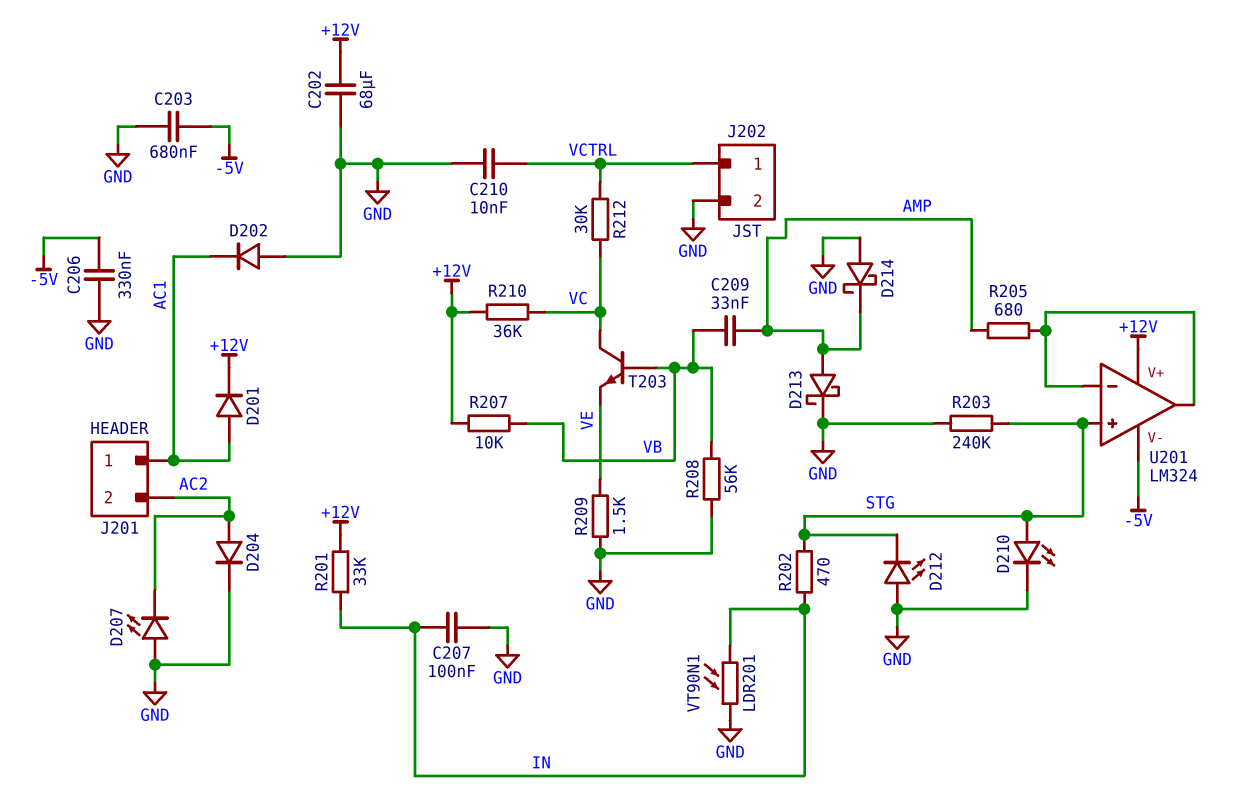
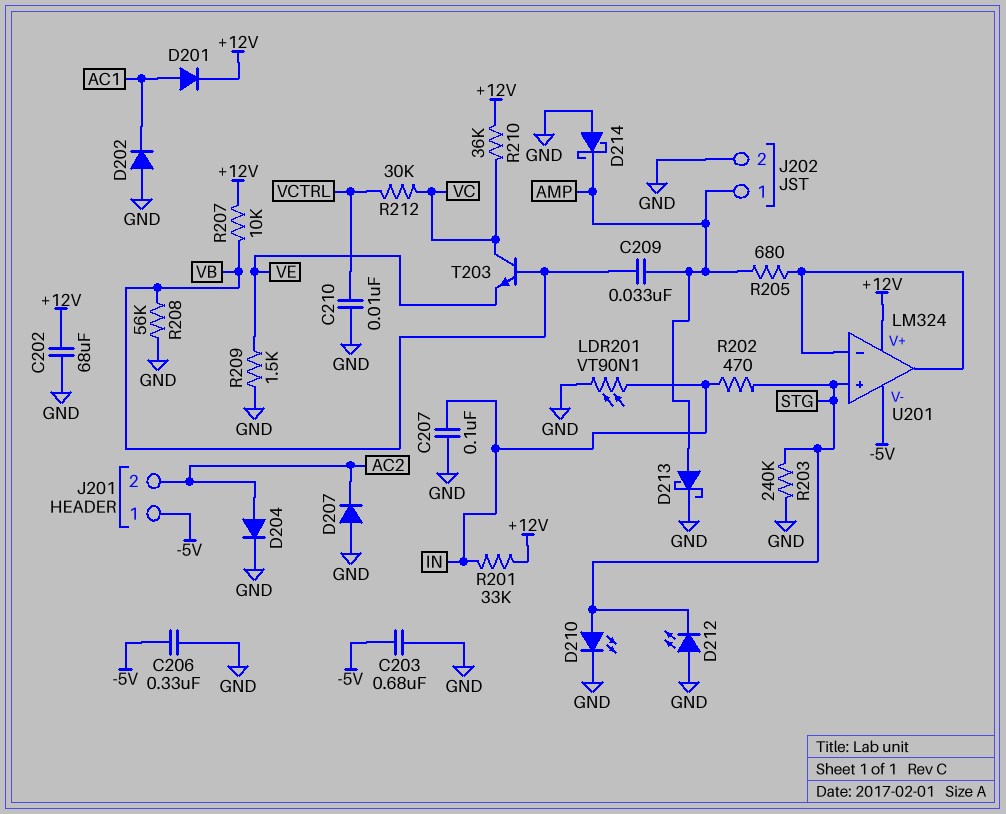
D207: LED (A GND, K AC2) -> diode (A GND, K AC2)
J201 pin 1: AC1 -> -5V
J202 pin 1: VCTRL -> AMP

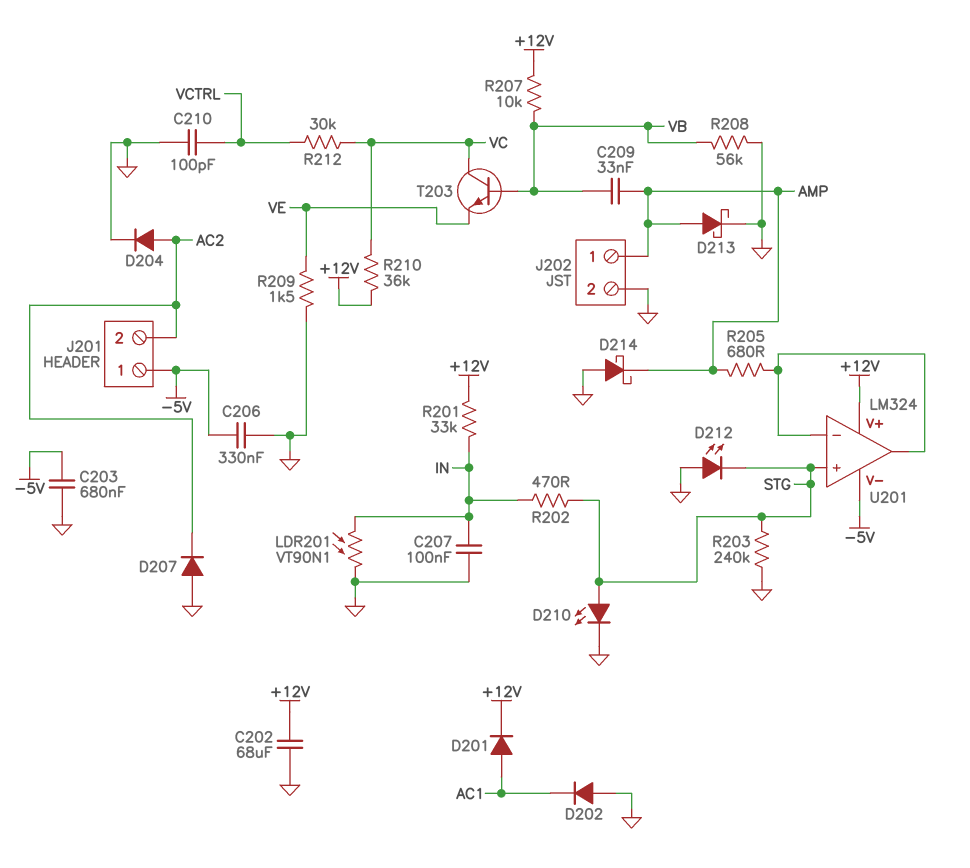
C210: 10nF (GND, VCTRL) -> 100pF (GND, VCTRL)

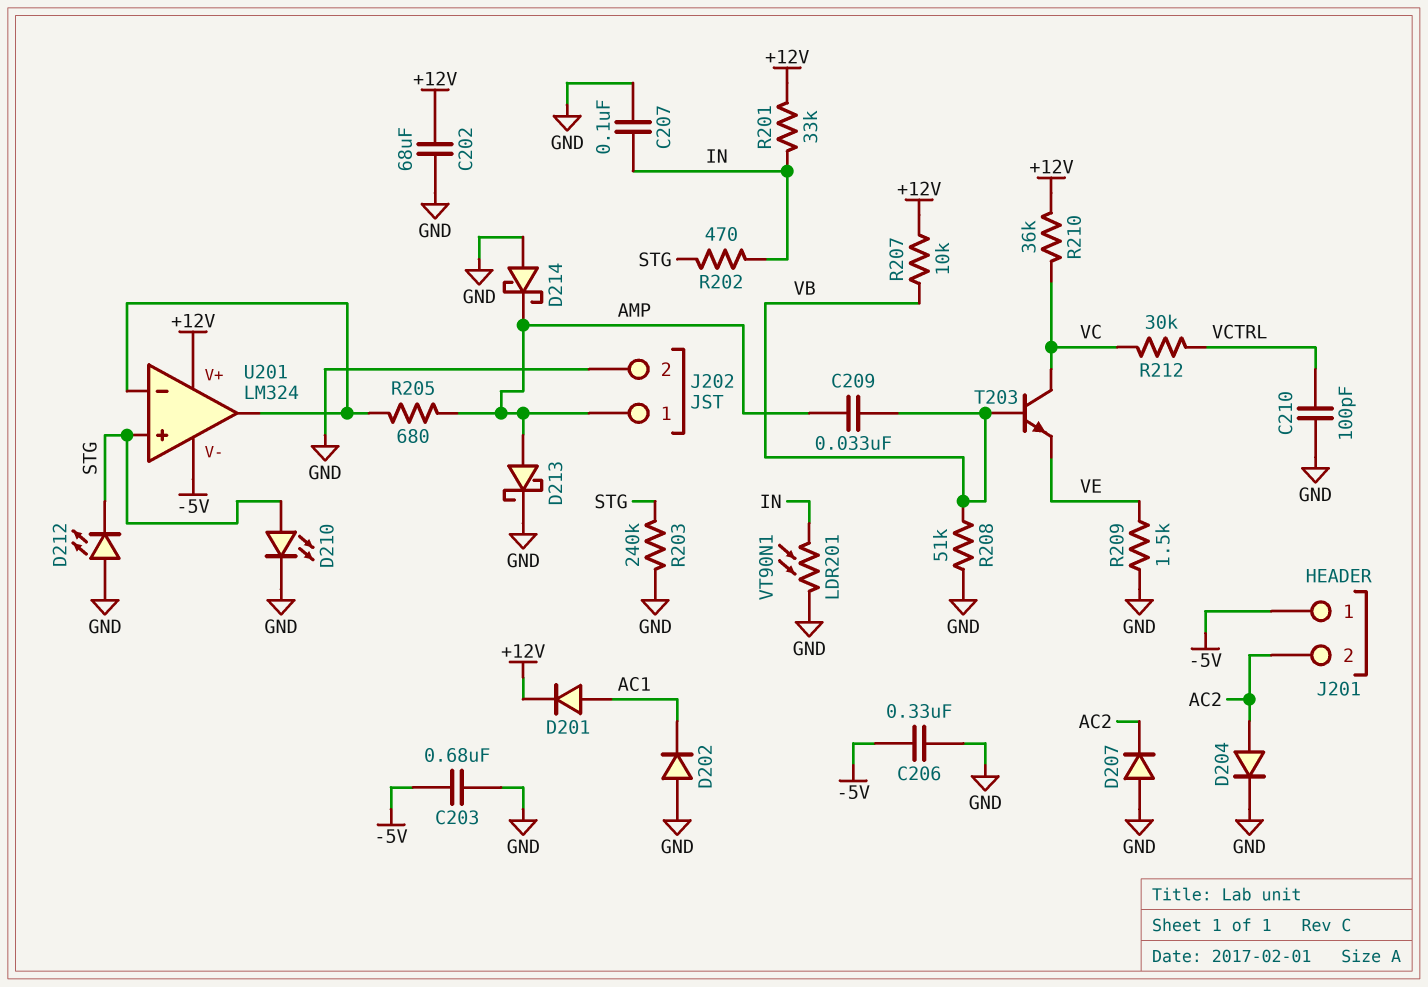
R208: 56k (GND, VB) -> 51k (GND, VB)

